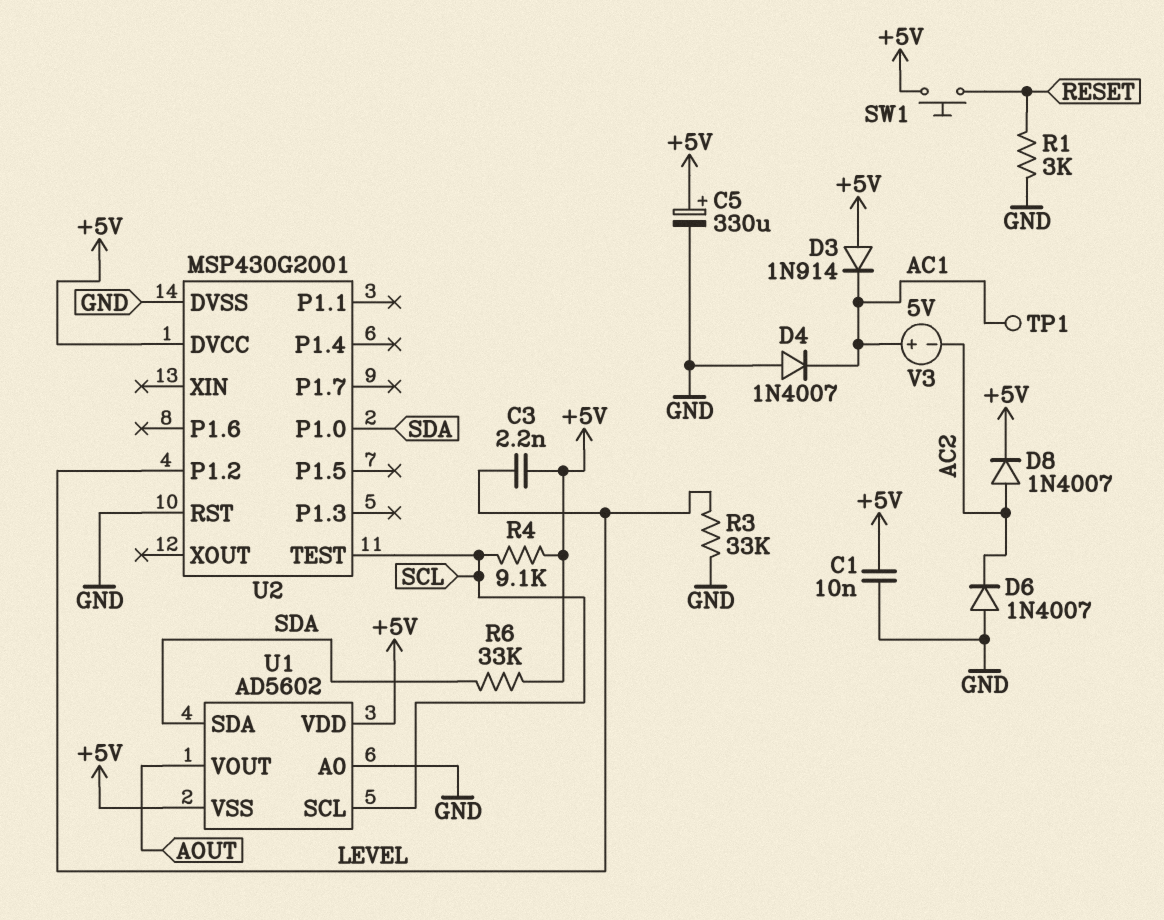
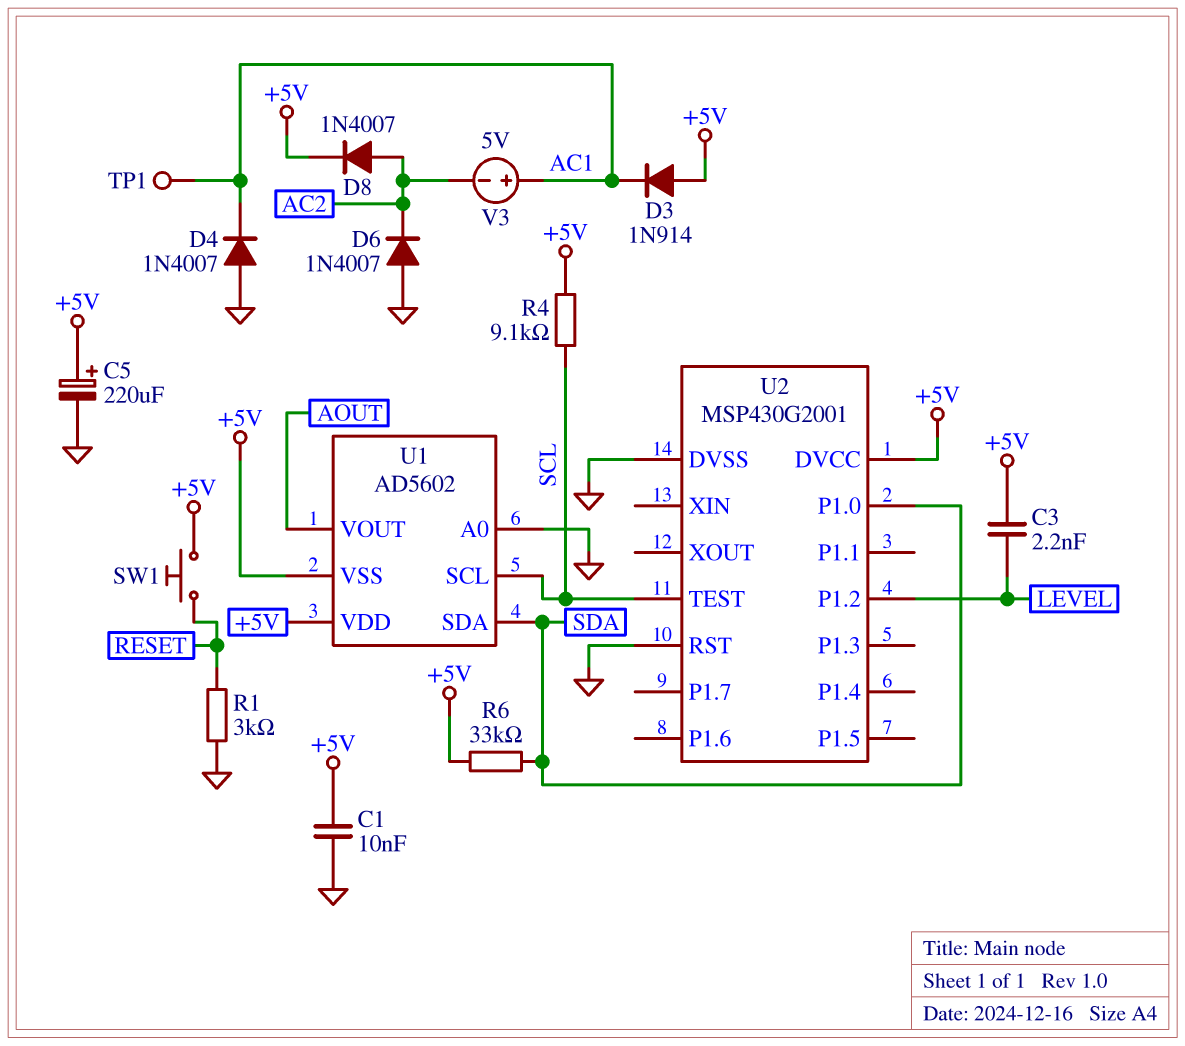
C5: 330uF (plus +5V, minus GND) -> 220uF (plus +5V, minus GND)
R3: 33k (GND, LEVEL) -> none

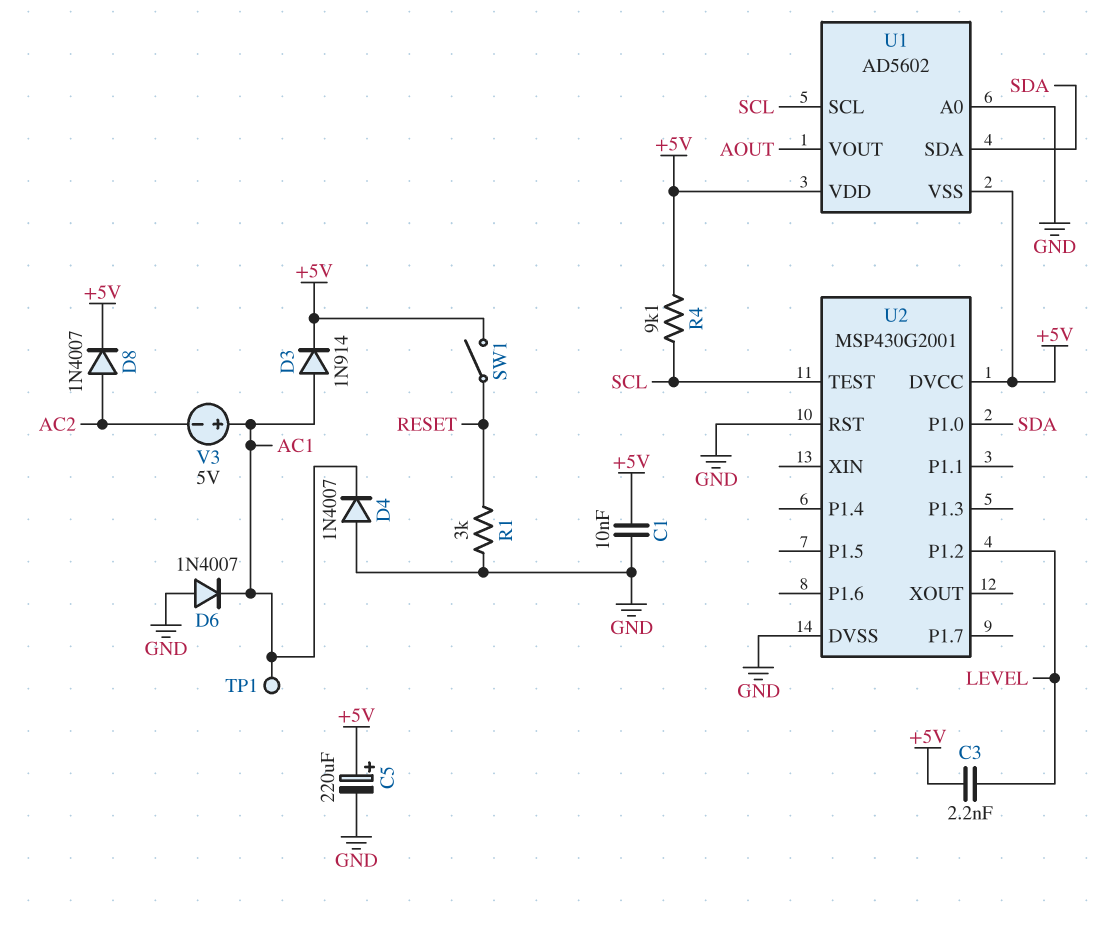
D3: diode 1N914 (A +5V, K AC1) -> diode 1N914 (A AC1, K +5V)
D6: diode 1N4007 (A GND, K AC2) -> diode 1N4007 (A GND, K AC1)
R6: 33k (+5V, SDA) -> none
SW1: button (+5V, RESET) -> switch (+5V, RESET)

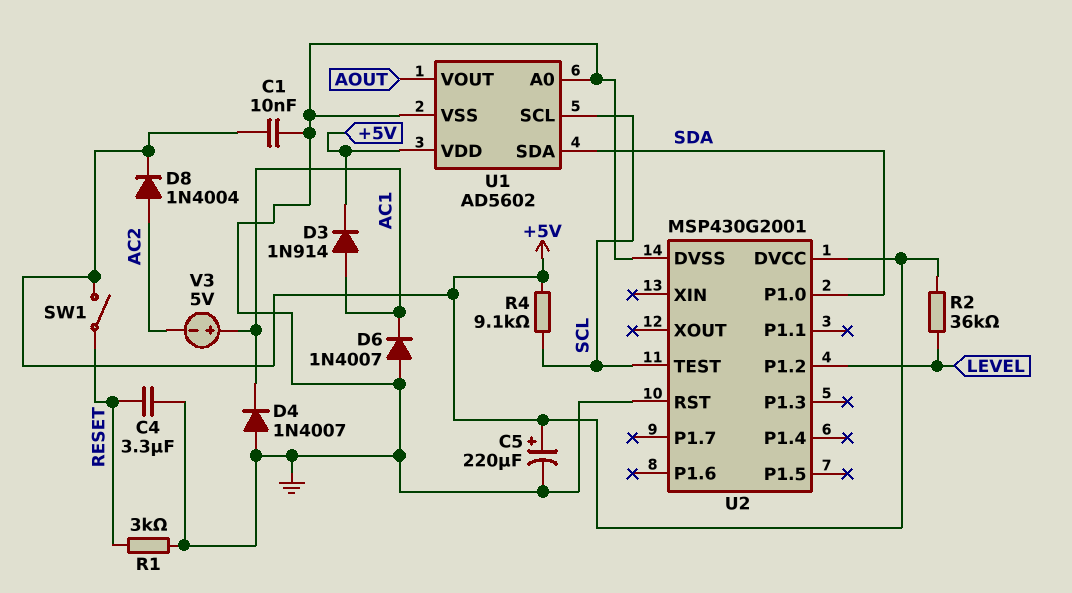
C3: 2.2nF (+5V, LEVEL) -> none
C4: none -> 3.3uF (GND, RESET)
D8: diode 1N4007 (A AC2, K +5V) -> diode 1N4004 (A AC2, K +5V)
R2: none -> 36k (+5V, LEVEL)
TP1: test point (AC1) -> none
U1 pin VSS: +5V -> GND

